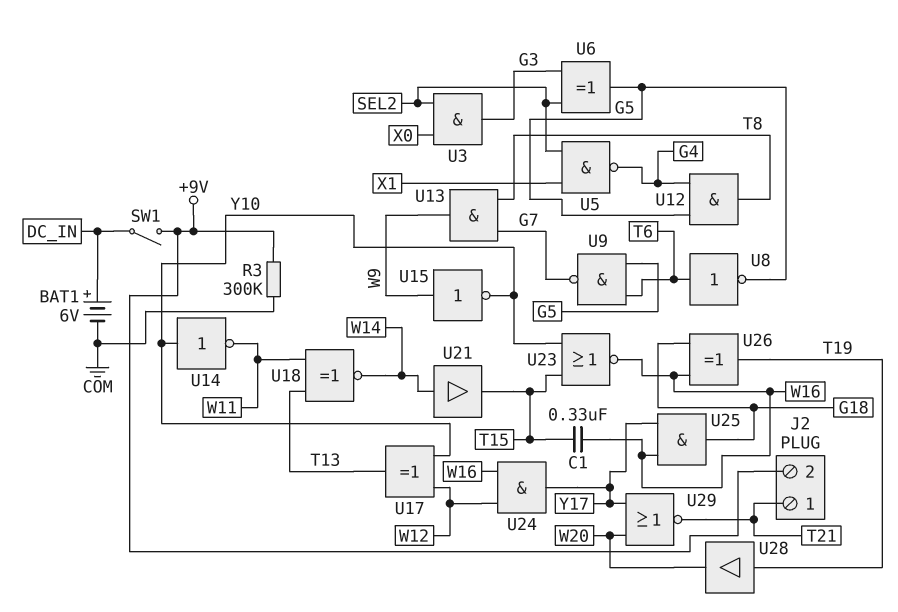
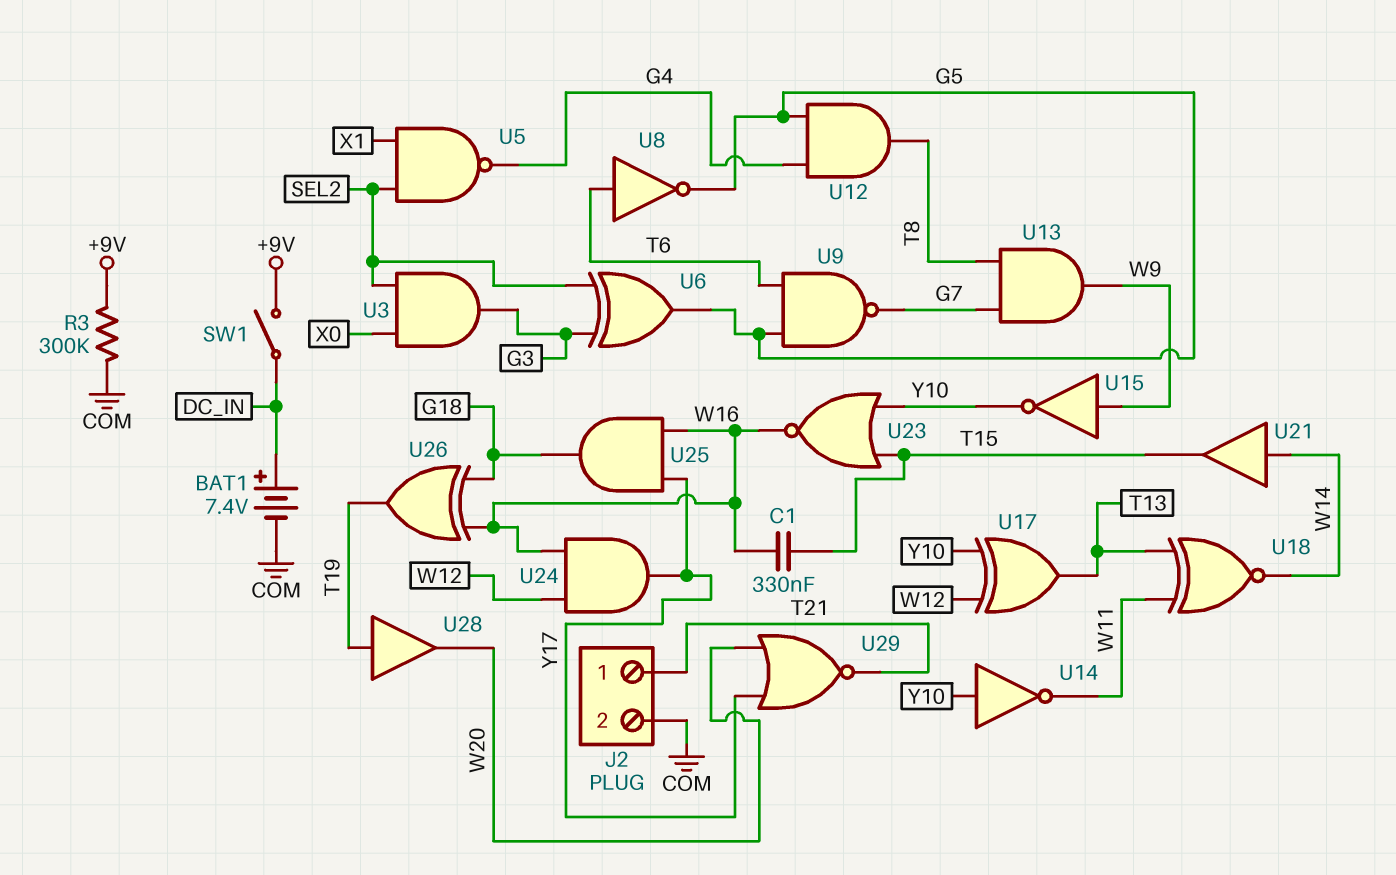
BAT1: 6V (plus DC_IN, minus COM) -> 7.4V (plus DC_IN, minus COM)
J2 pin 2: +9V -> COM

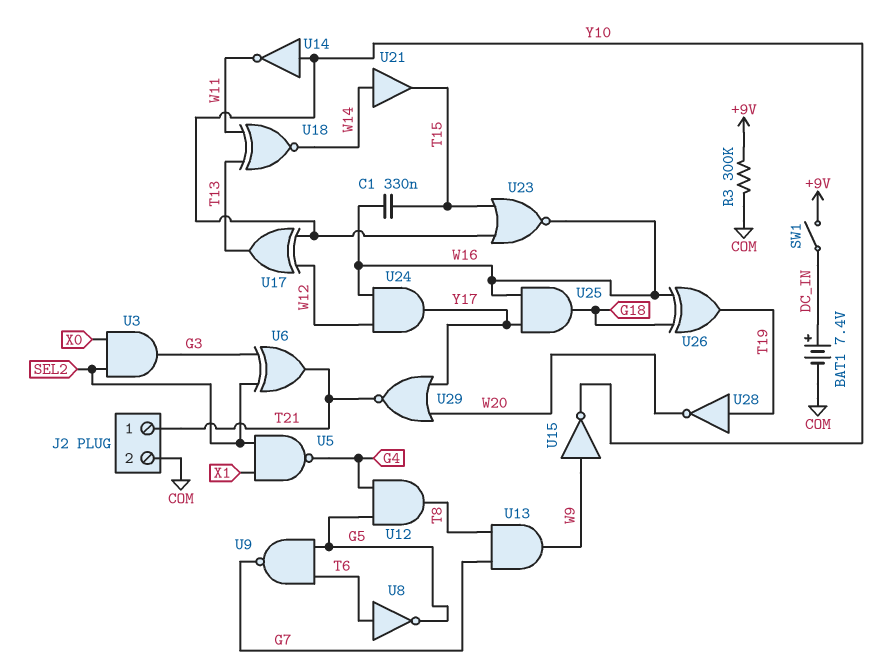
U6: XOR (in G3, in SEL2, out G5) -> XOR (in G3, in SEL2, out T21)
U28: buffer (in T19, out W20) -> NOT (in T19, out W20)

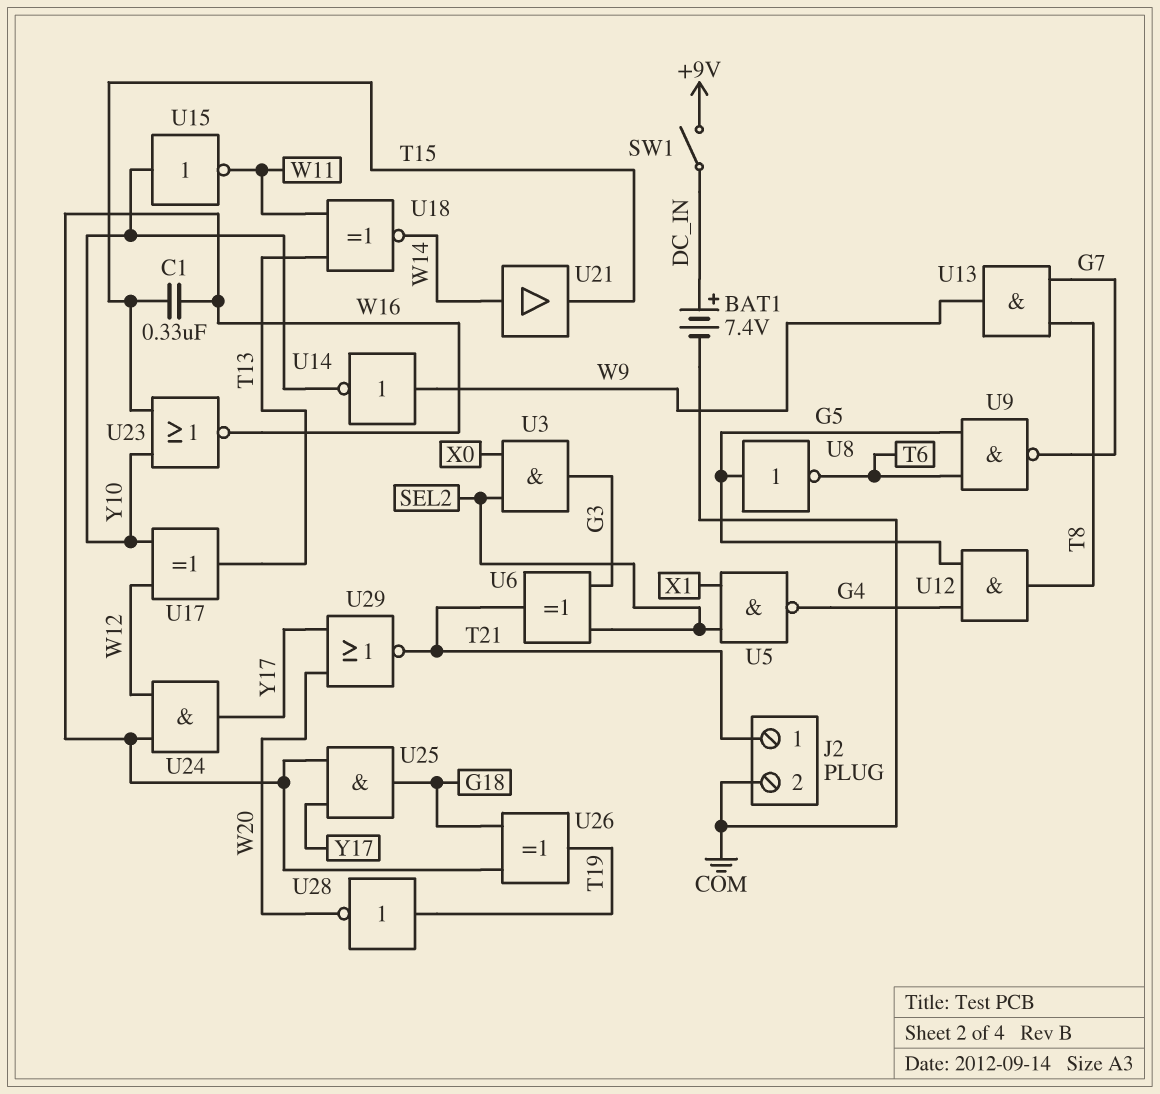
R3: 300k (+9V, COM) -> none
U8: NOT (in T6, out G5) -> NOT (in G5, out T6)
U14: NOT (in Y10, out W11) -> NOT (in W9, out Y10)
U15: NOT (in W9, out Y10) -> NOT (in Y10, out W11)

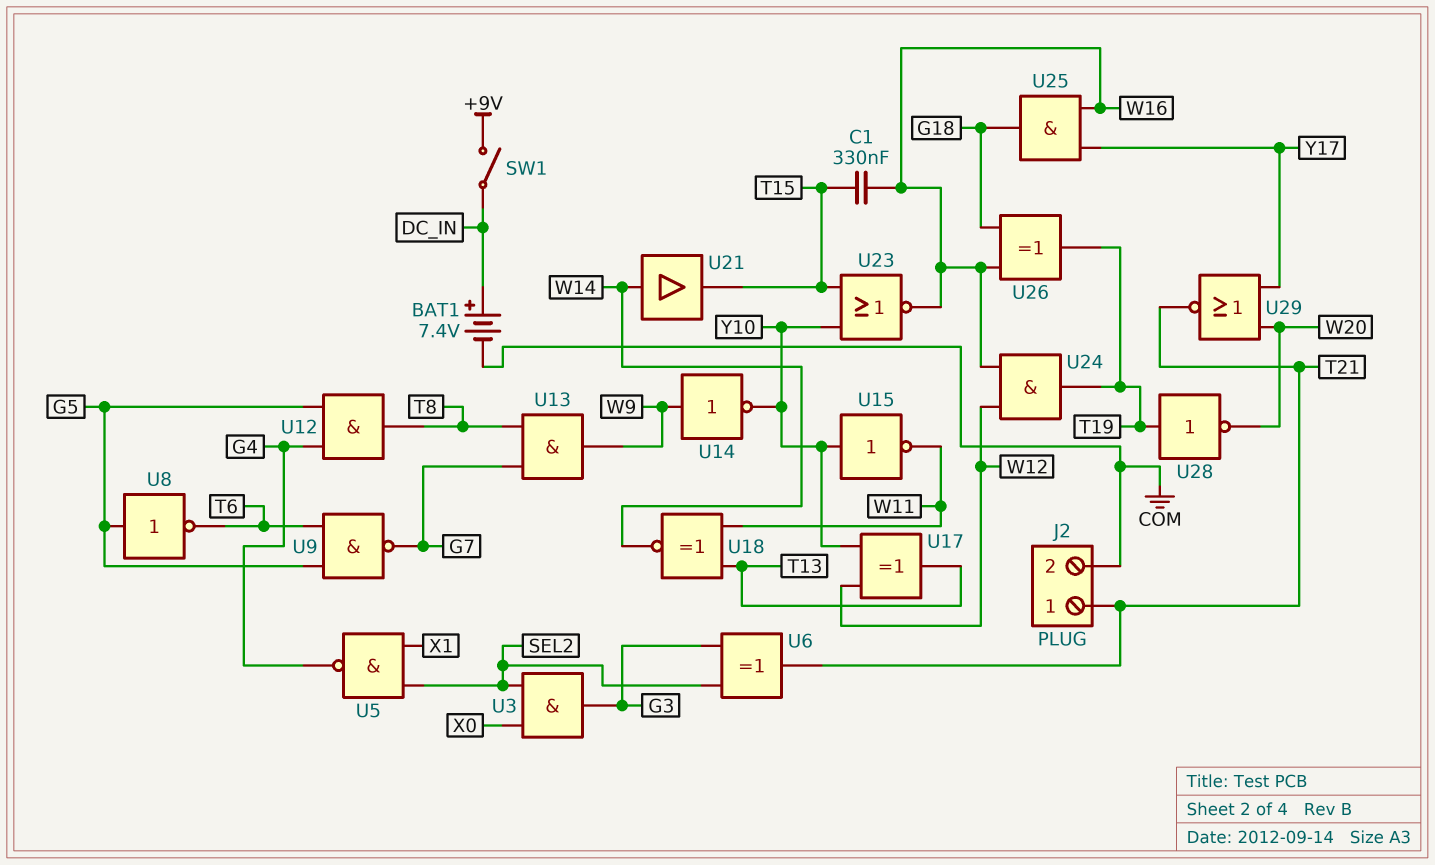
U24: AND (in W12, in W16, out Y17) -> AND (in W12, in W16, out T19)

